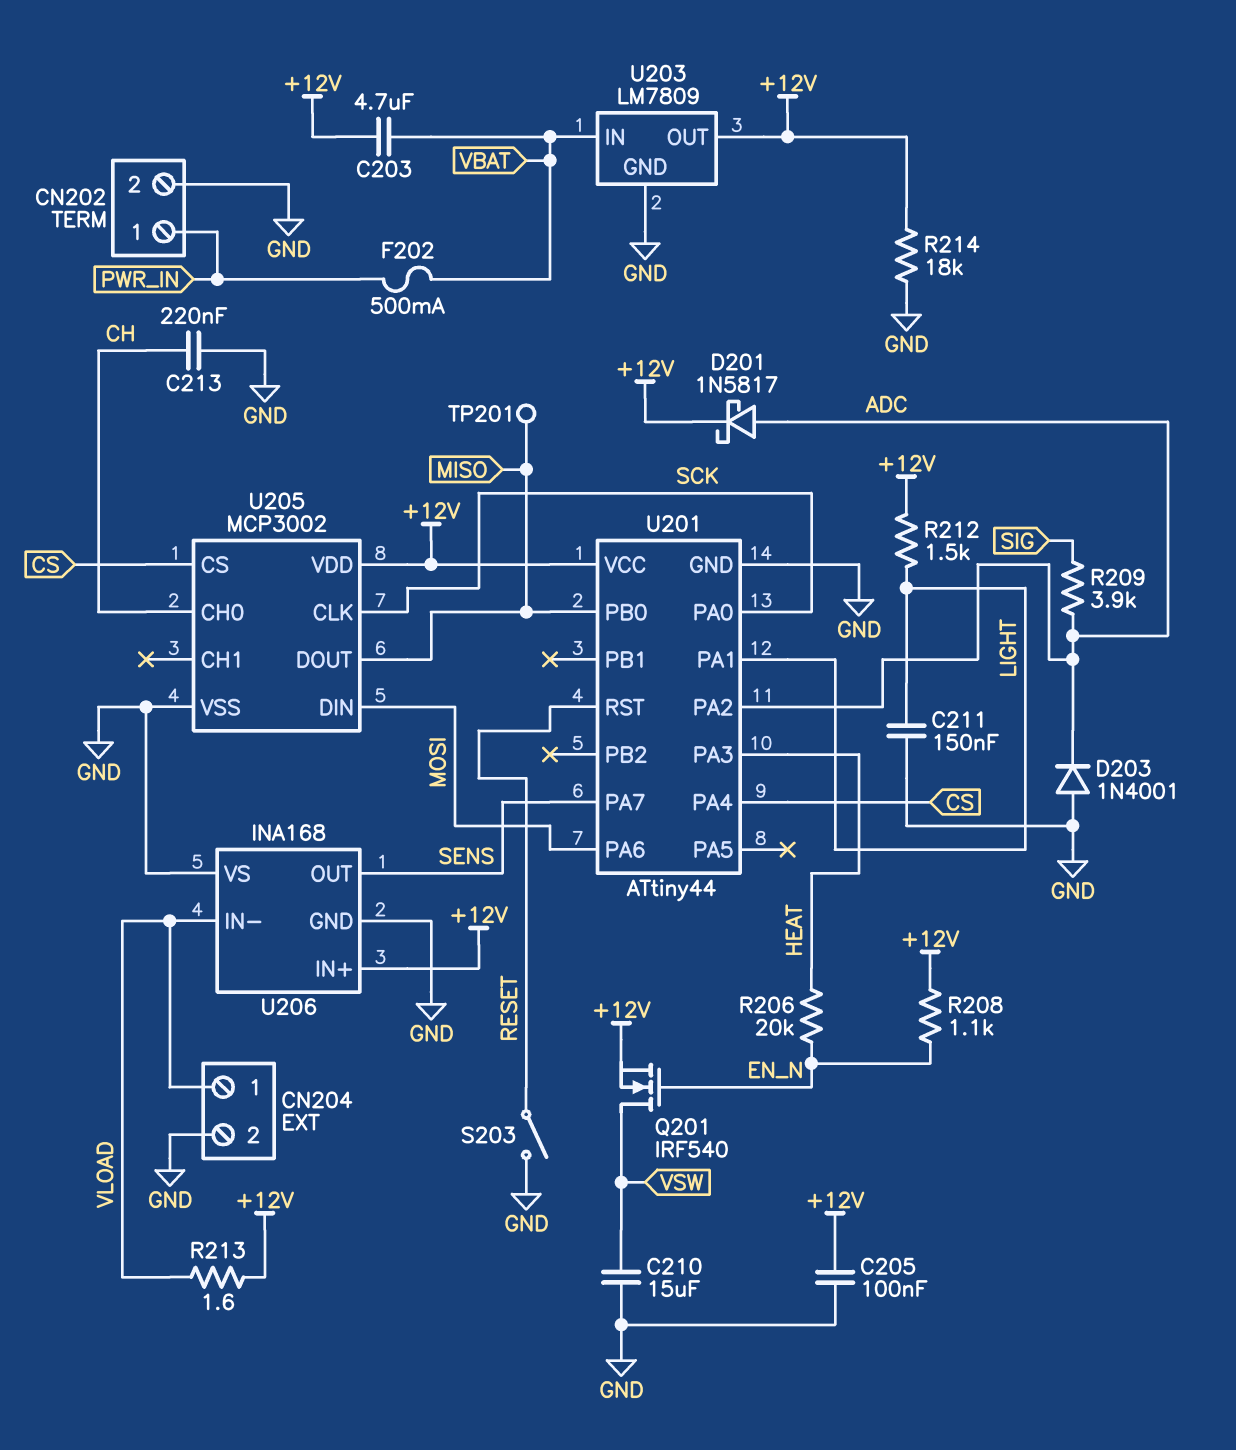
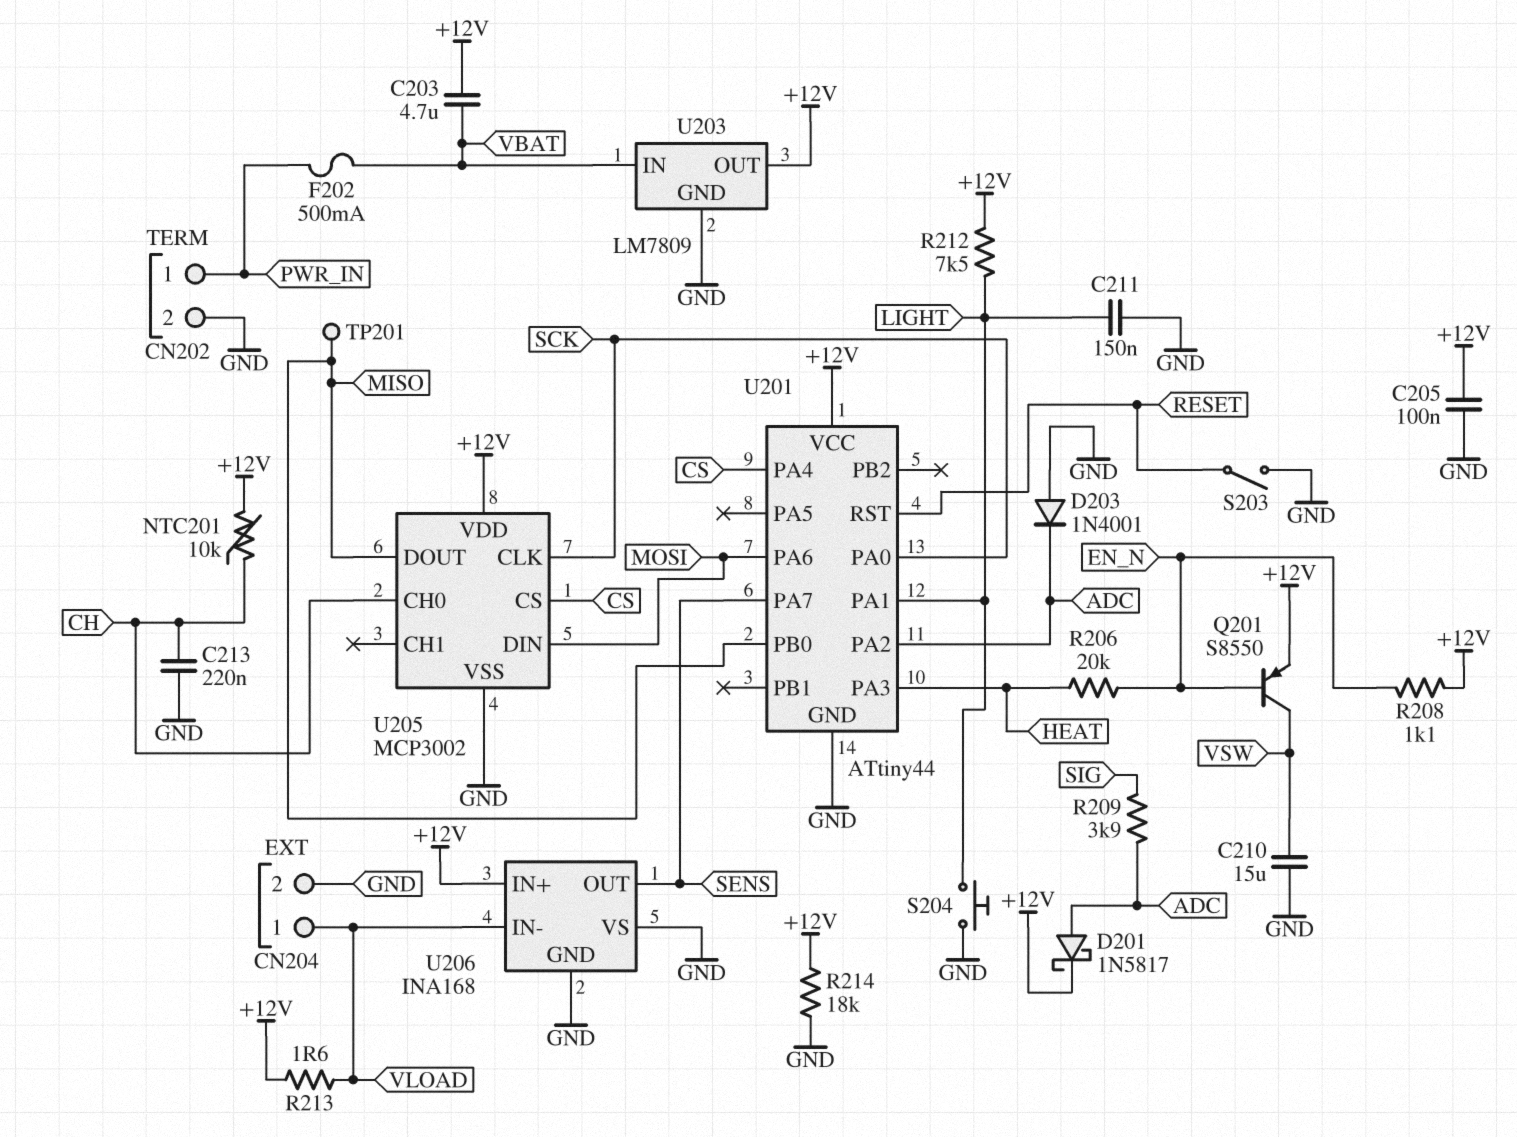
NTC201: none -> 10k (+12V, CH)
Q201: NMOS IRF540 (G EN_N, D VSW, S +12V) -> PNP S8550 (B EN_N, C VSW, E +12V)
R212: 1.5k (+12V, LIGHT) -> 7.5k (+12V, LIGHT)
S204: none -> button (GND, LIGHT)

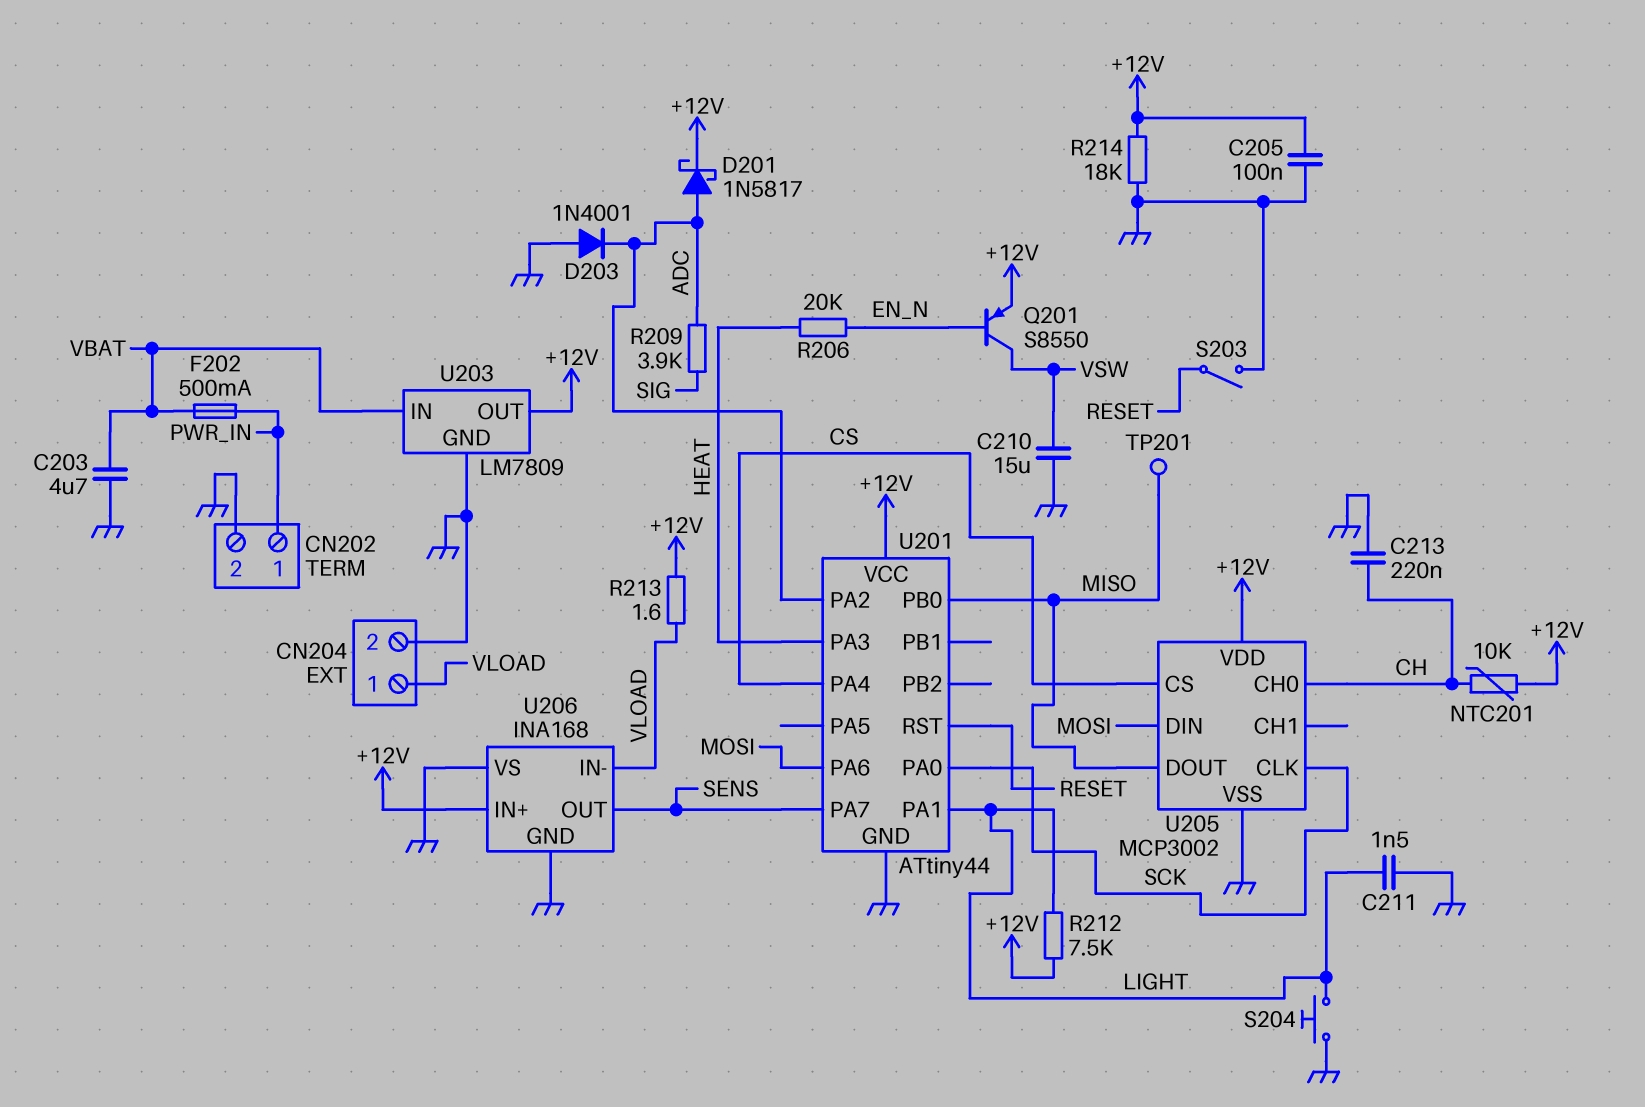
C203: 4.7uF (+12V, VBAT) -> 4.7uF (GND, VBAT)
C211: 150nF (GND, LIGHT) -> 1.5nF (GND, LIGHT)
R208: 1.1k (+12V, EN_N) -> none

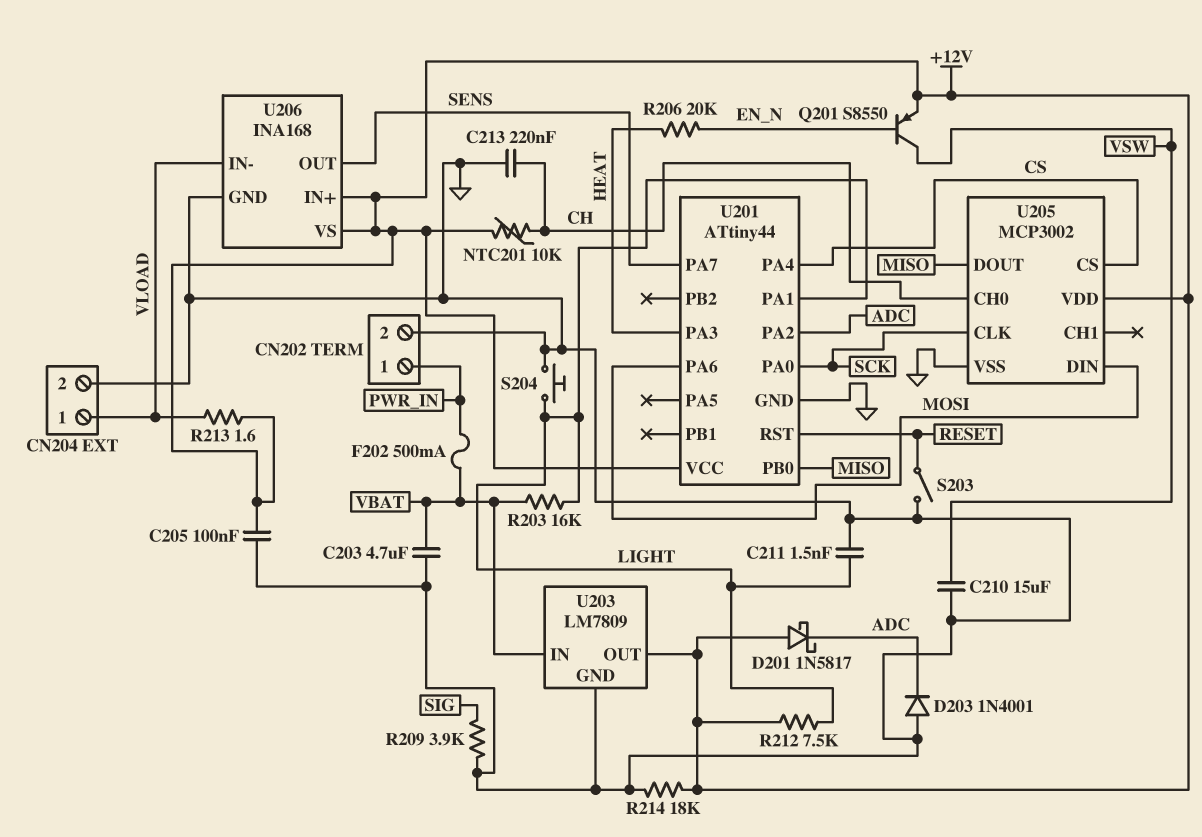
D201: schottky 1N5817 (A ADC, K +12V) -> schottky 1N5817 (A +12V, K ADC)
R203: none -> 16k (LIGHT, VBAT)
R209: 3.9k (ADC, SIG) -> 3.9k (GND, SIG)
TP201: test point (MISO) -> none
U206 pin VS: GND -> +12V

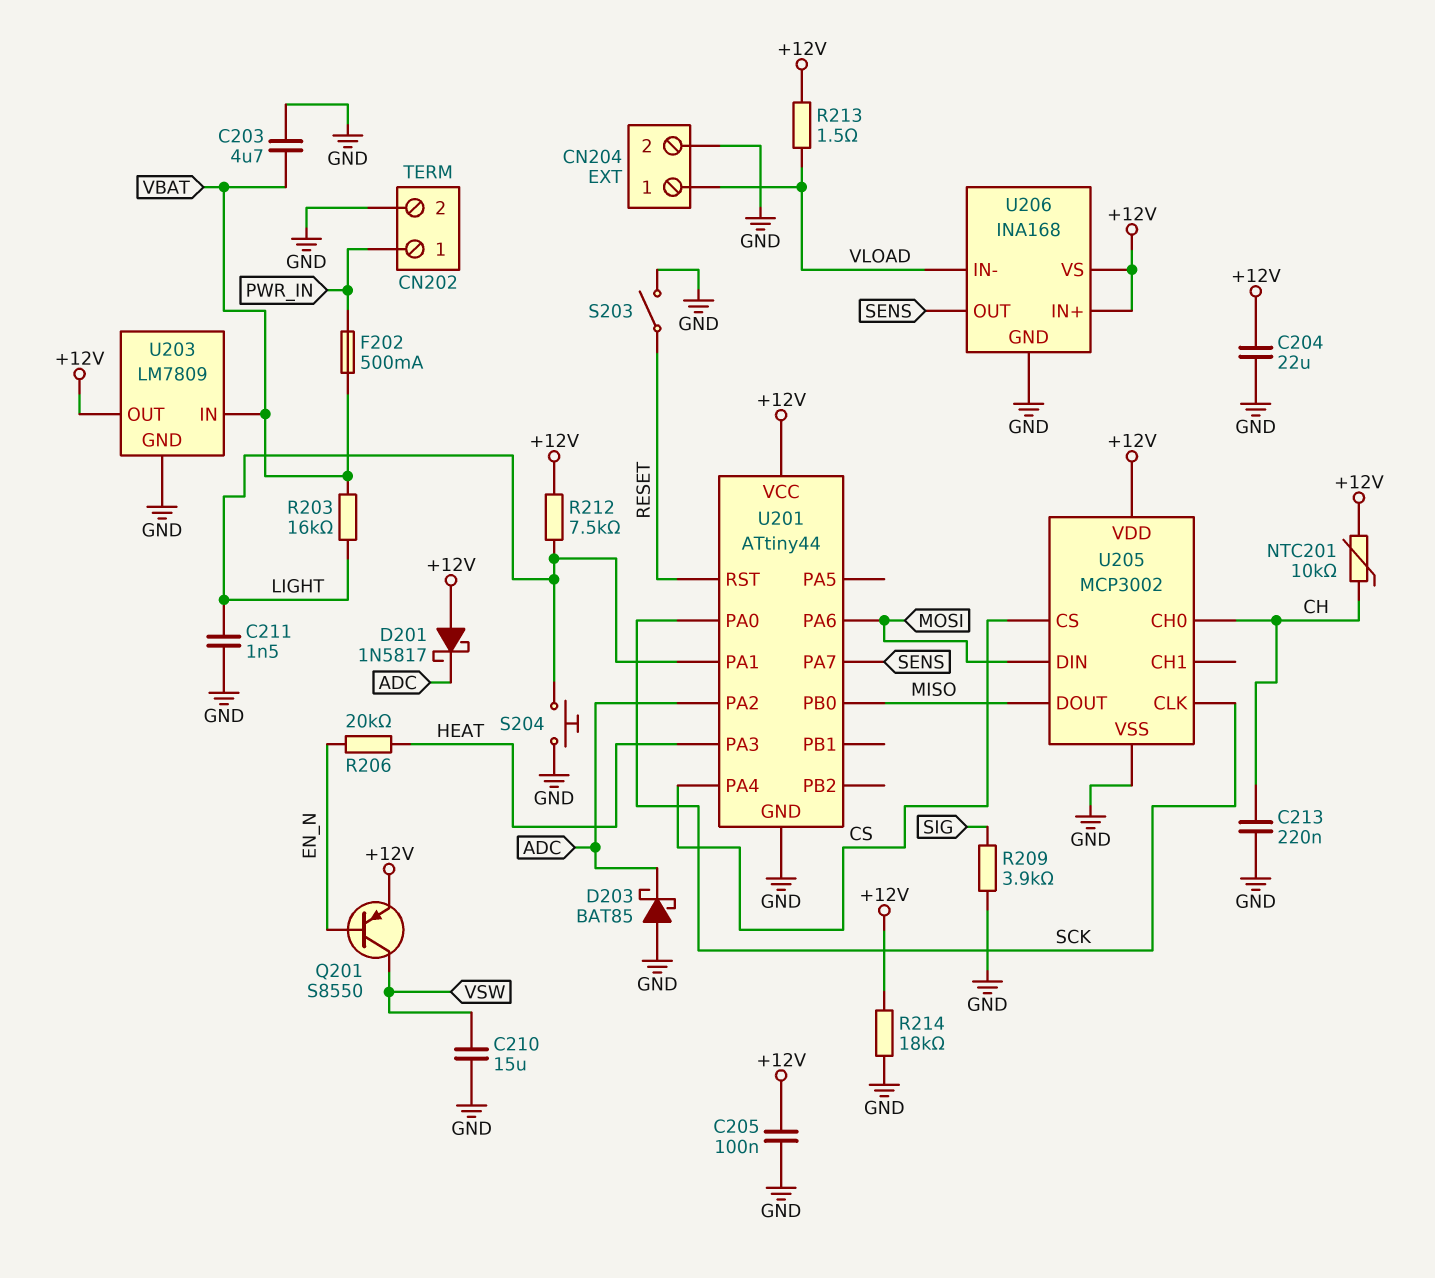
C204: none -> 22uF (+12V, GND)
D203: diode 1N4001 (A GND, K ADC) -> schottky BAT85 (A GND, K ADC)
R213: 1.6 (+12V, VLOAD) -> 1.5 (+12V, VLOAD)

